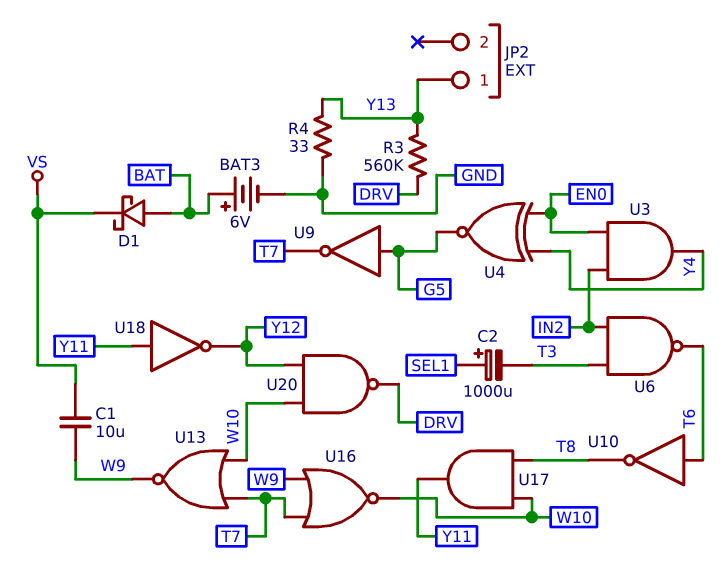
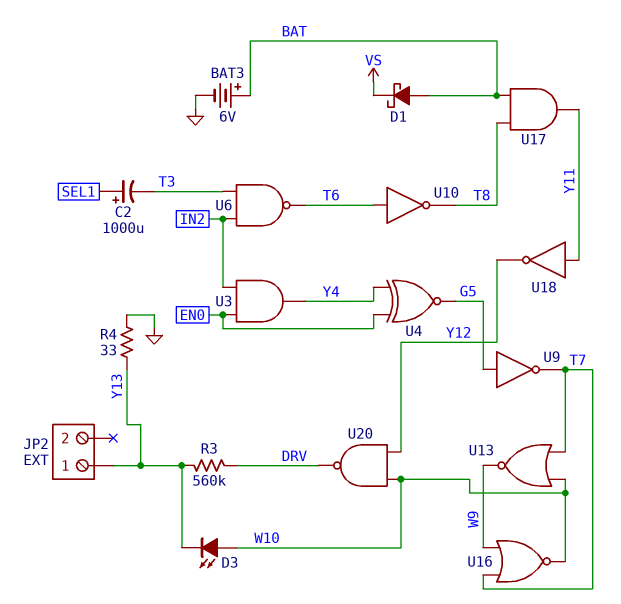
C1: 10uF (VS, W9) -> none
D3: none -> LED (A W10, K Y13)
U17: AND (in T8, in W10, out Y11) -> AND (in BAT, in T8, out Y11)

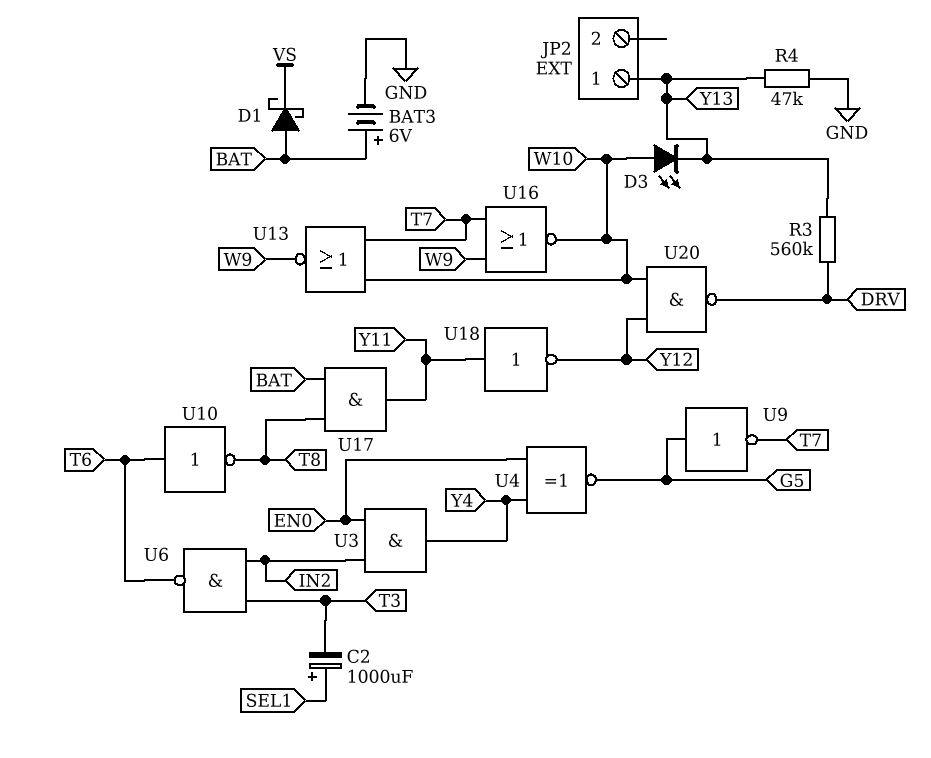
R4: 33 (GND, Y13) -> 47k (GND, Y13)

